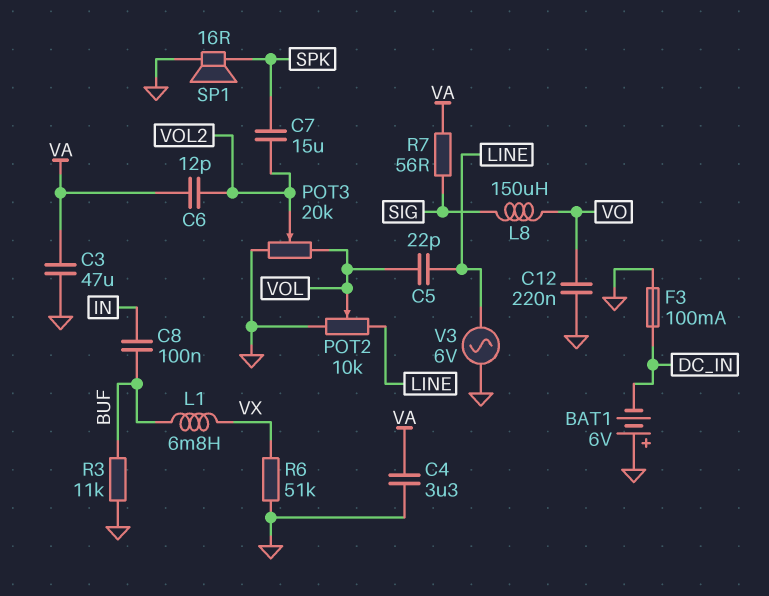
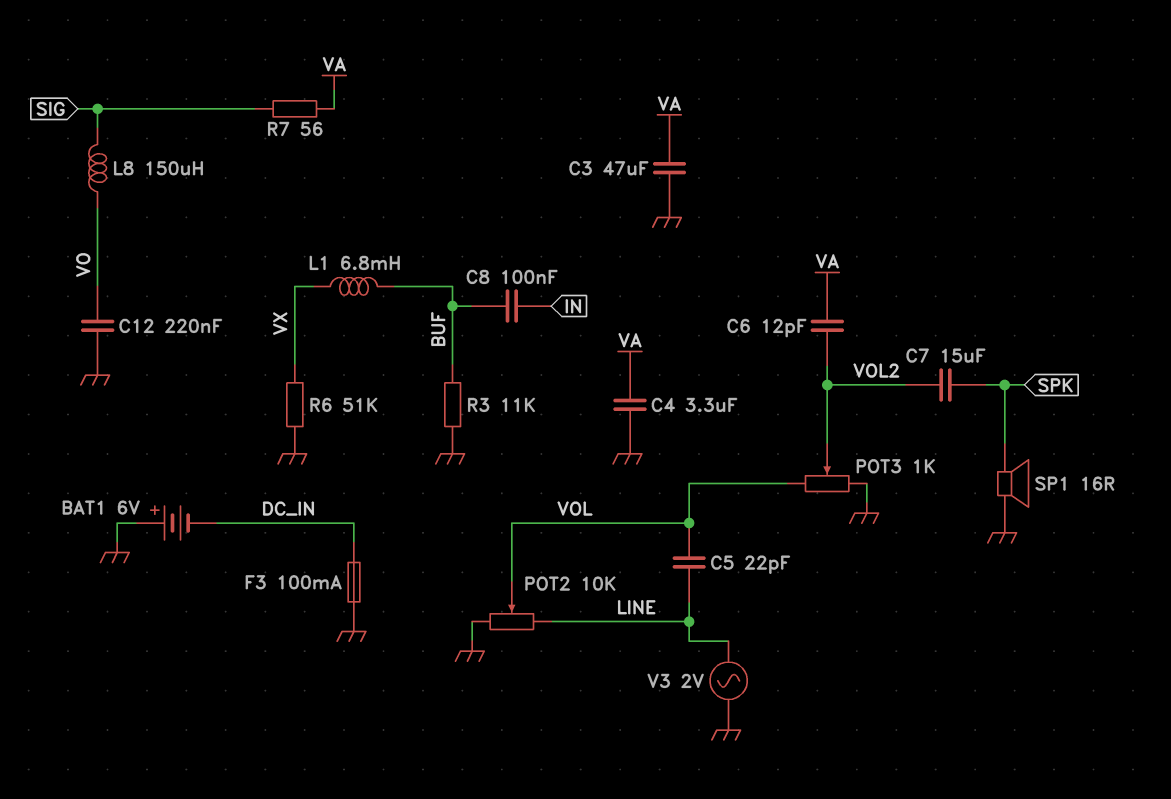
POT3: 20k (GND, VOL, wiper VOL2) -> 1k (GND, VOL, wiper VOL2)
V3: AC 6V (GND, LINE) -> AC 2V (GND, LINE)

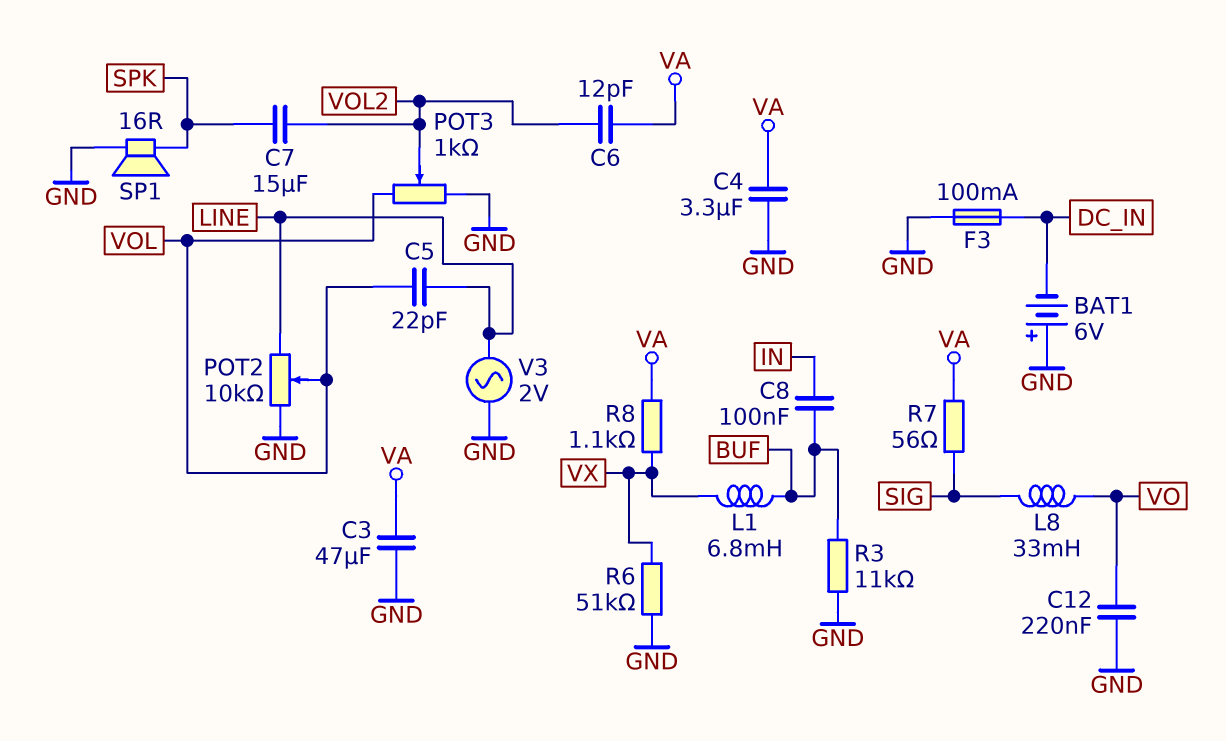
L8: 150uH (SIG, VO) -> 33mH (SIG, VO)
R8: none -> 1.1k (VA, VX)

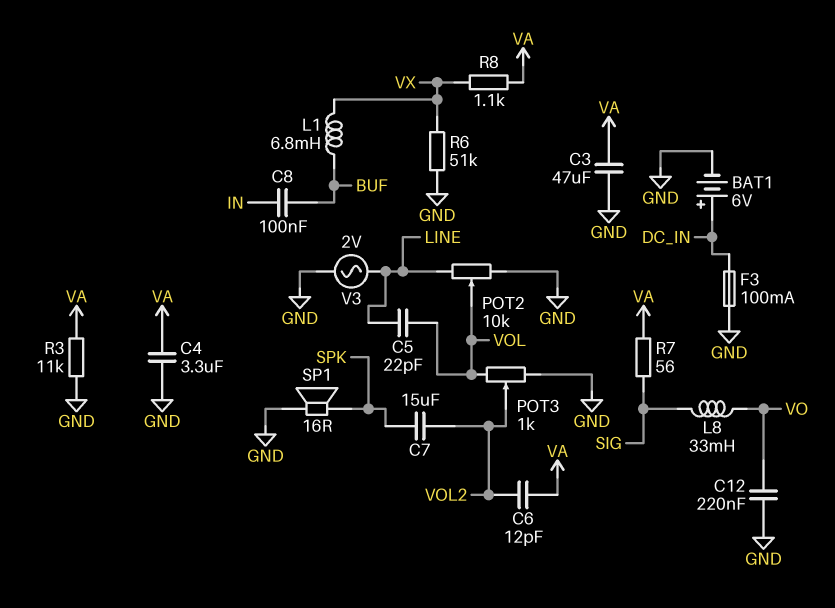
BAT1: 6V (plus GND, minus DC_IN) -> 6V (plus DC_IN, minus GND)
R3: 11k (BUF, GND) -> 11k (GND, VA)

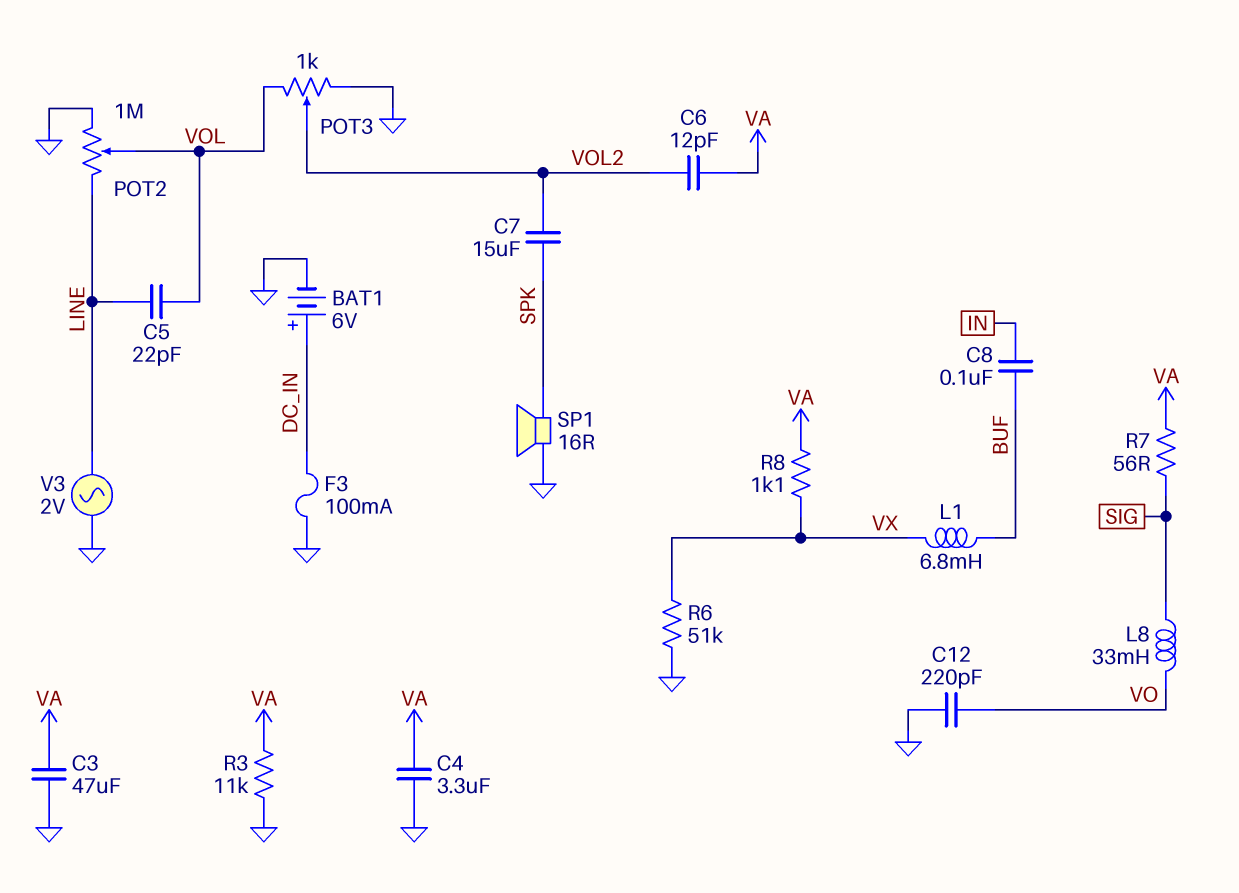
C12: 220nF (GND, VO) -> 220pF (GND, VO)
POT2: 10k (GND, LINE, wiper VOL) -> 1M (GND, LINE, wiper VOL)

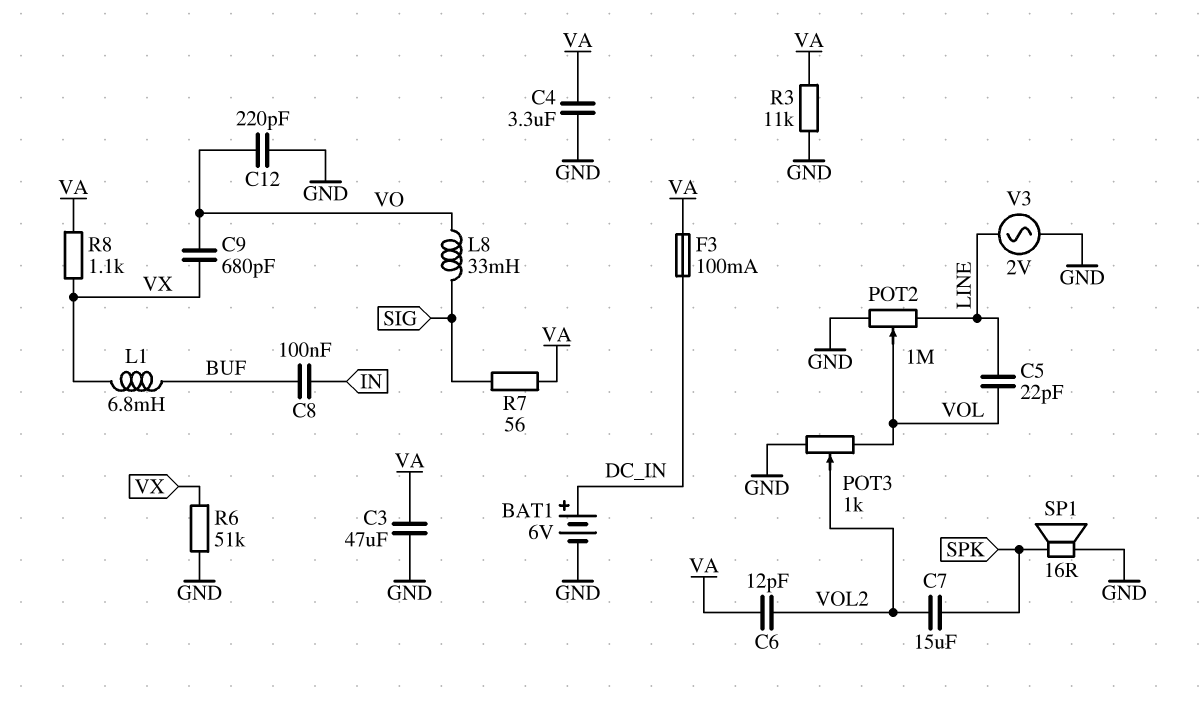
C9: none -> 680pF (VO, VX)
F3: 100mA (DC_IN, GND) -> 100mA (DC_IN, VA)

